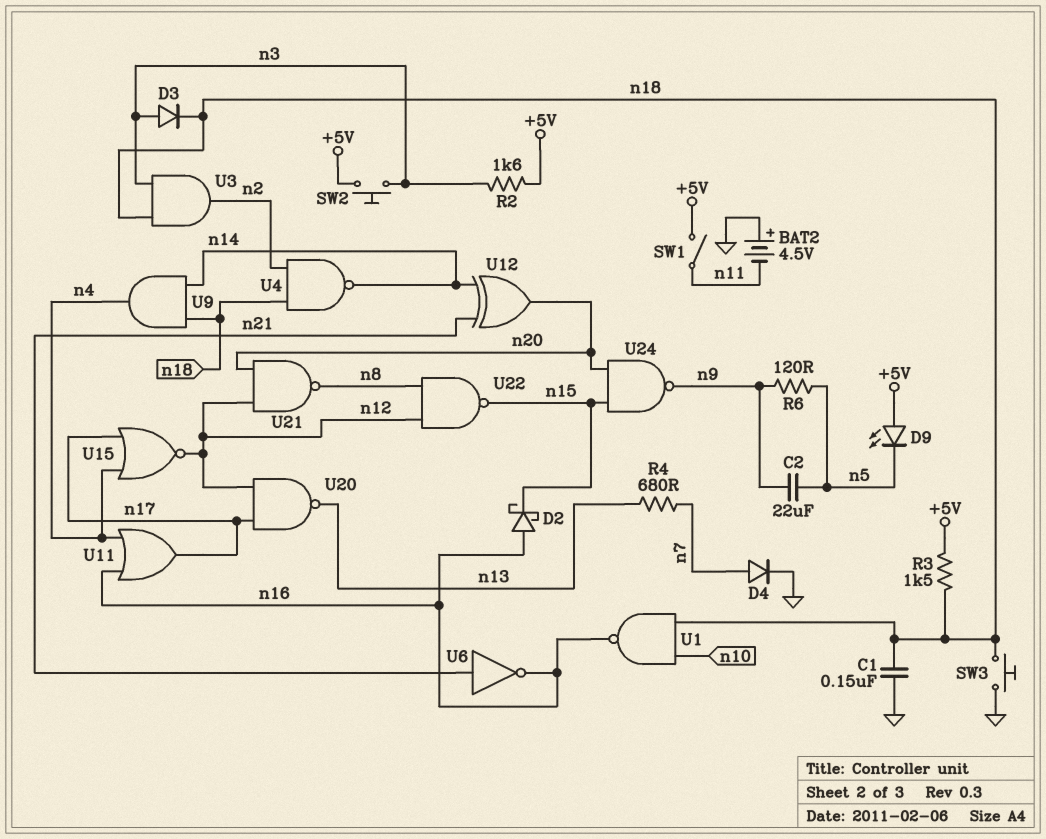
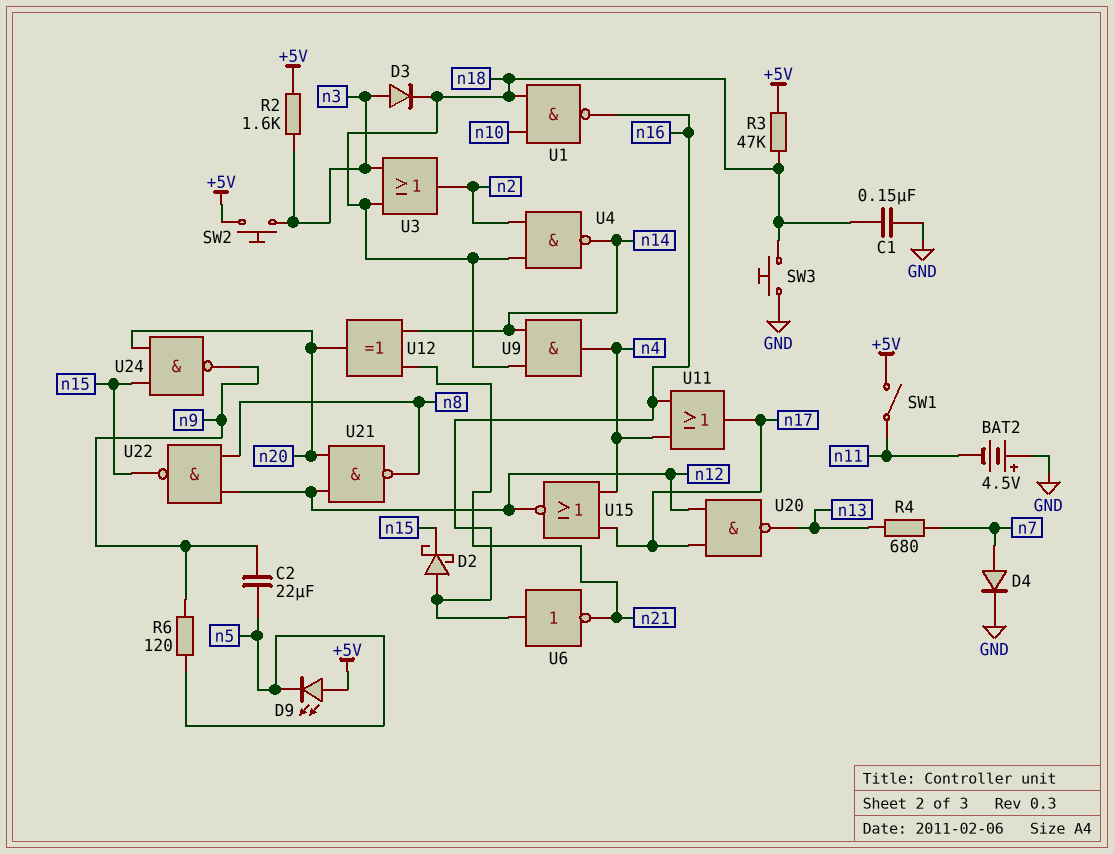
R3: 1.5k (+5V, n18) -> 47k (+5V, n18)
U3: AND (in n3, in n18, out n2) -> OR (in n3, in n18, out n2)
U6: NOT (in n21, out n16) -> NOT (in n16, out n21)

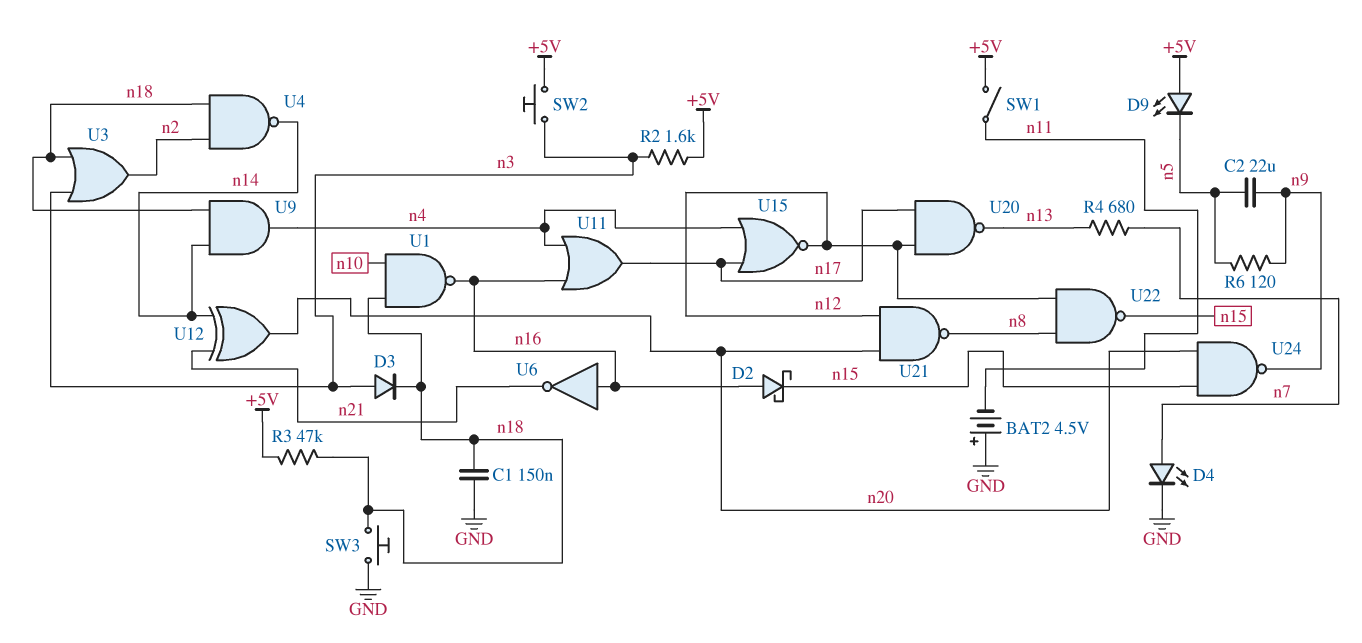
D4: diode (A n7, K GND) -> LED (A n7, K GND)

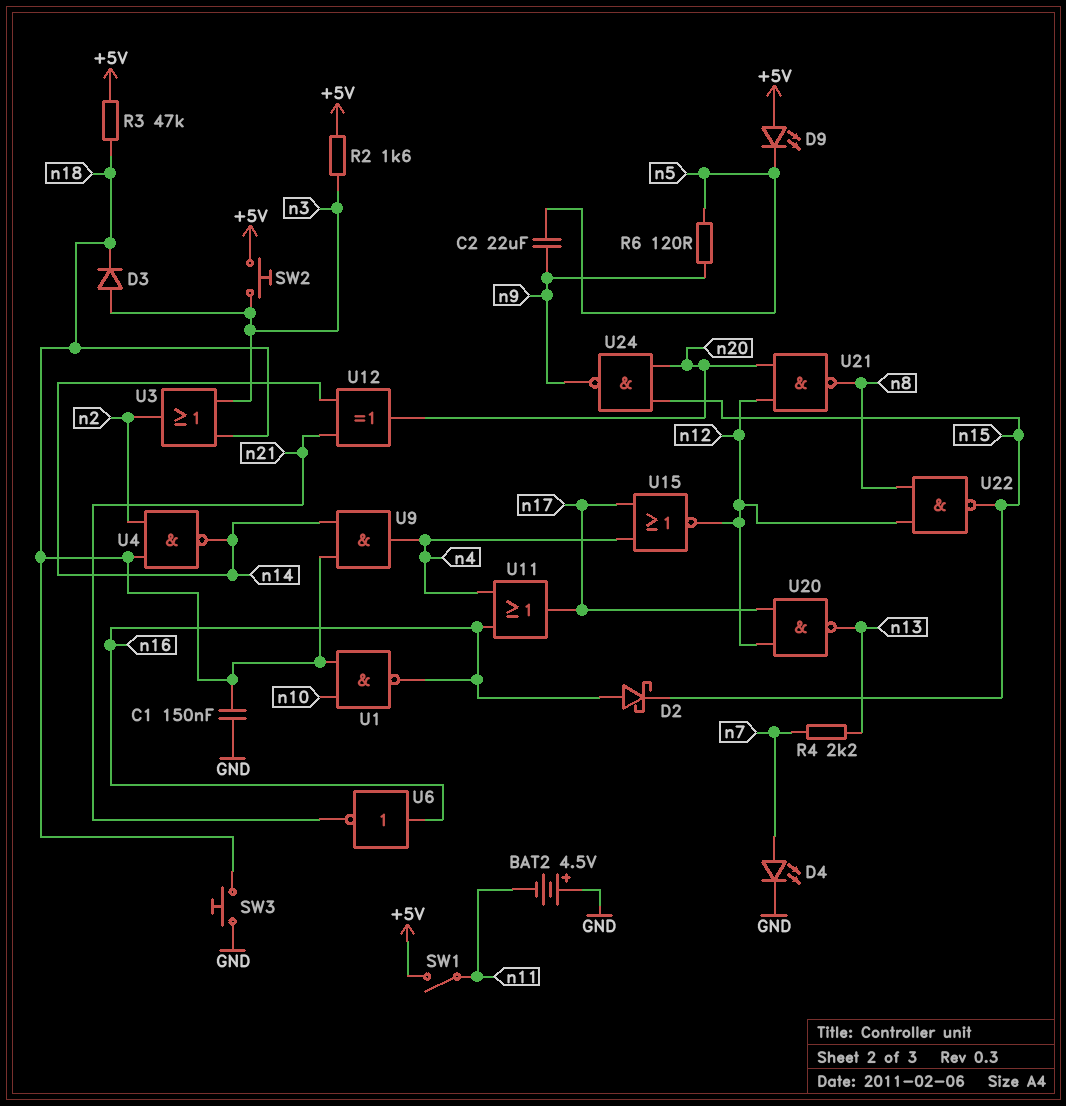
R4: 680 (n7, n13) -> 2.2k (n7, n13)

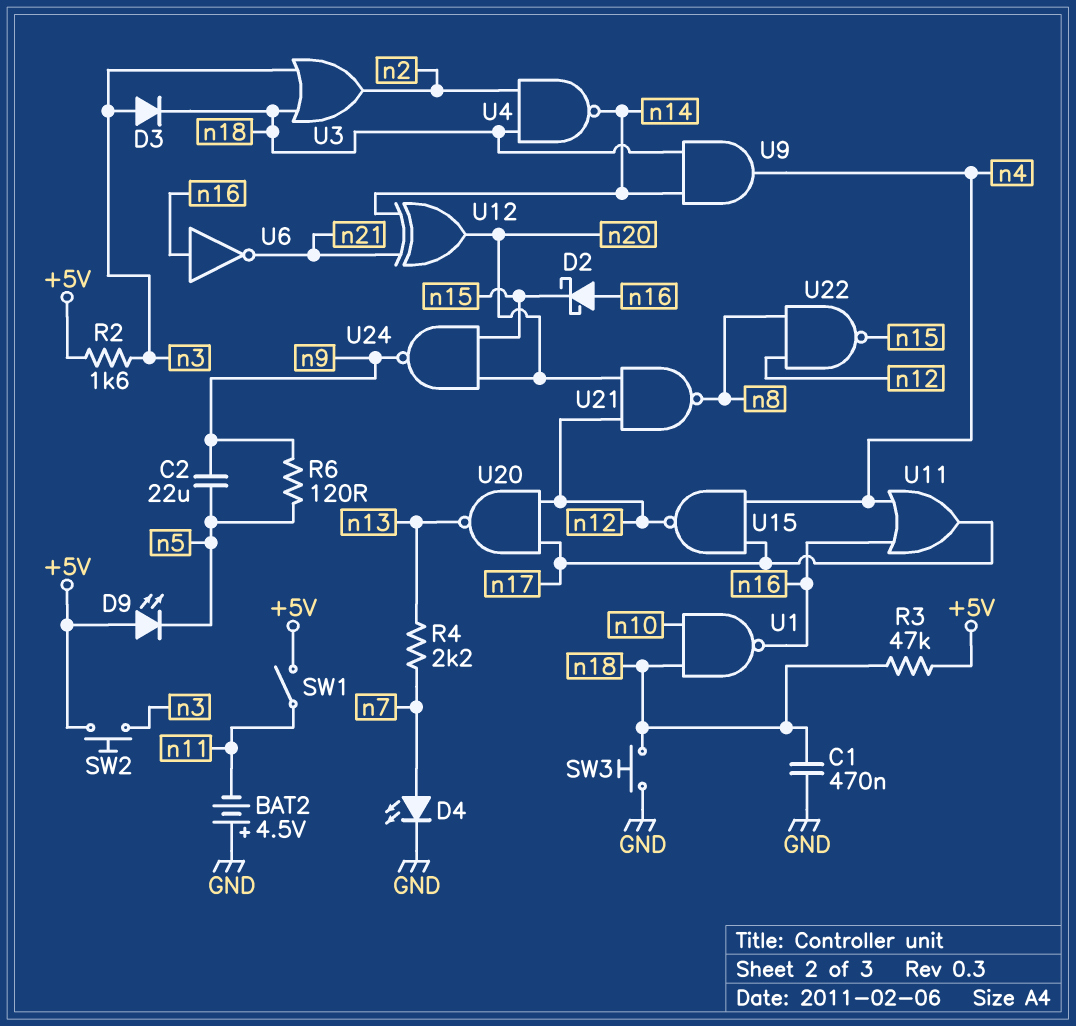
C1: 150nF (GND, n18) -> 470nF (GND, n18)
U15: NOR (in n4, in n17, out n12) -> NAND (in n4, in n17, out n12)

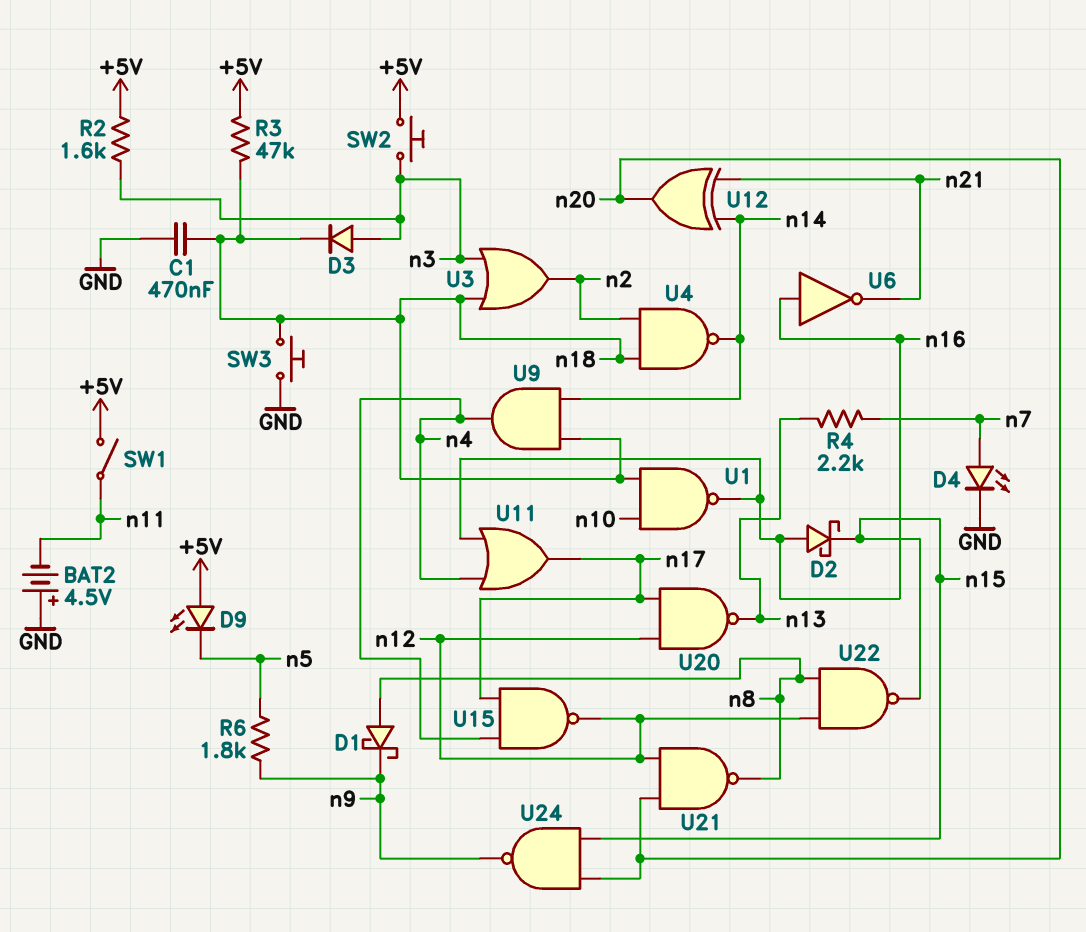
C2: 22uF (n5, n9) -> none
D1: none -> schottky (A n8, K n9)
R6: 120 (n5, n9) -> 1.8k (n5, n9)

